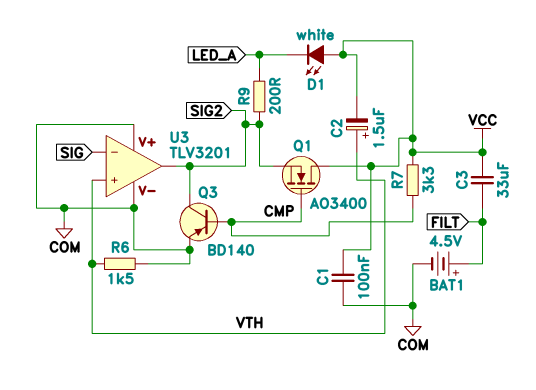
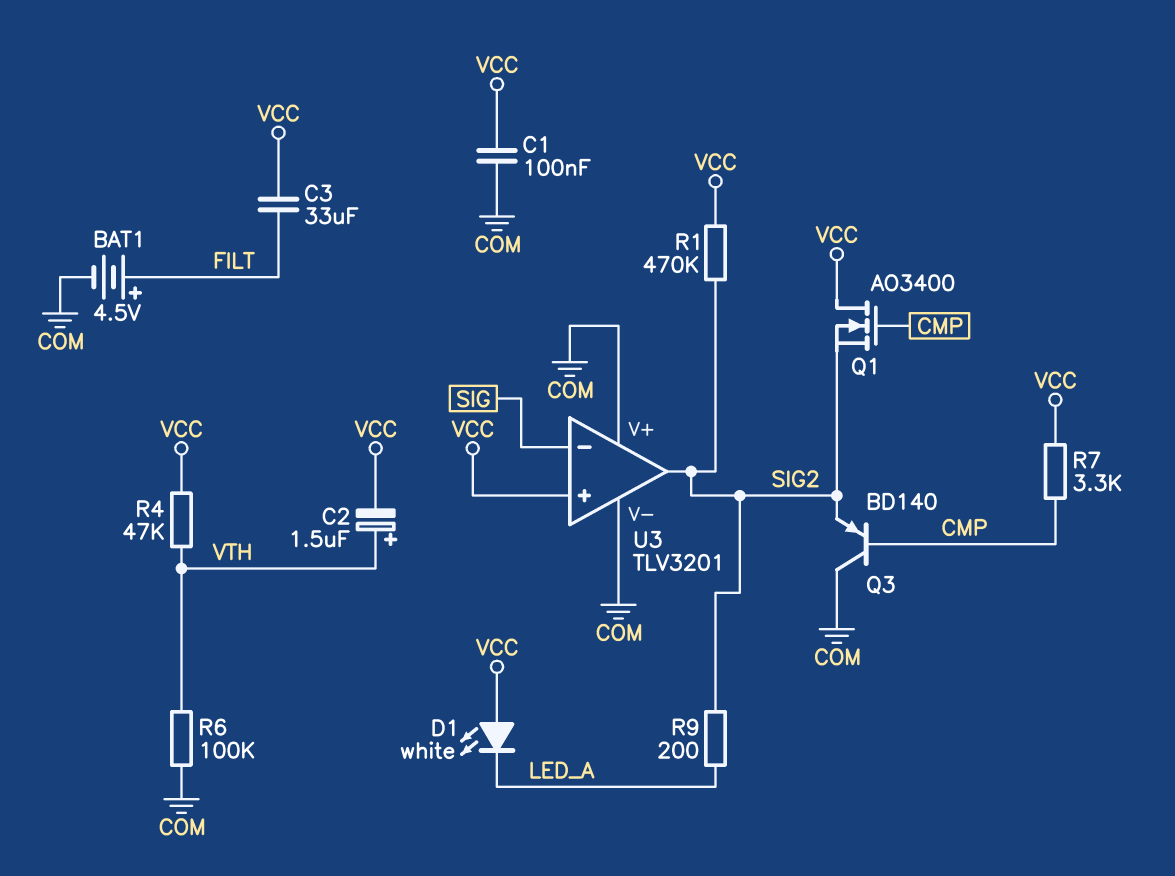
Q3: PNP BD140 (B CMP, C SIG2, E COM) -> PNP BD140 (B CMP, C COM, E SIG2)
R1: none -> 470k (SIG2, VCC)
R4: none -> 47k (VCC, VTH)
R6: 1.5k (COM, VTH) -> 100k (COM, VTH)
U3 pin in+: VTH -> VCC

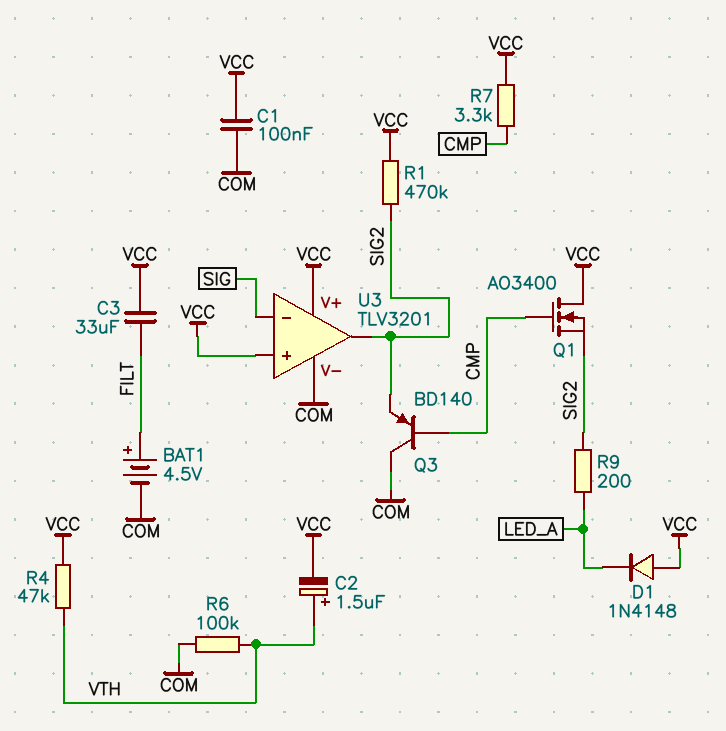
D1: LED white (A VCC, K LED_A) -> diode 1N4148 (A VCC, K LED_A)
U3 pin V+: COM -> VCC

